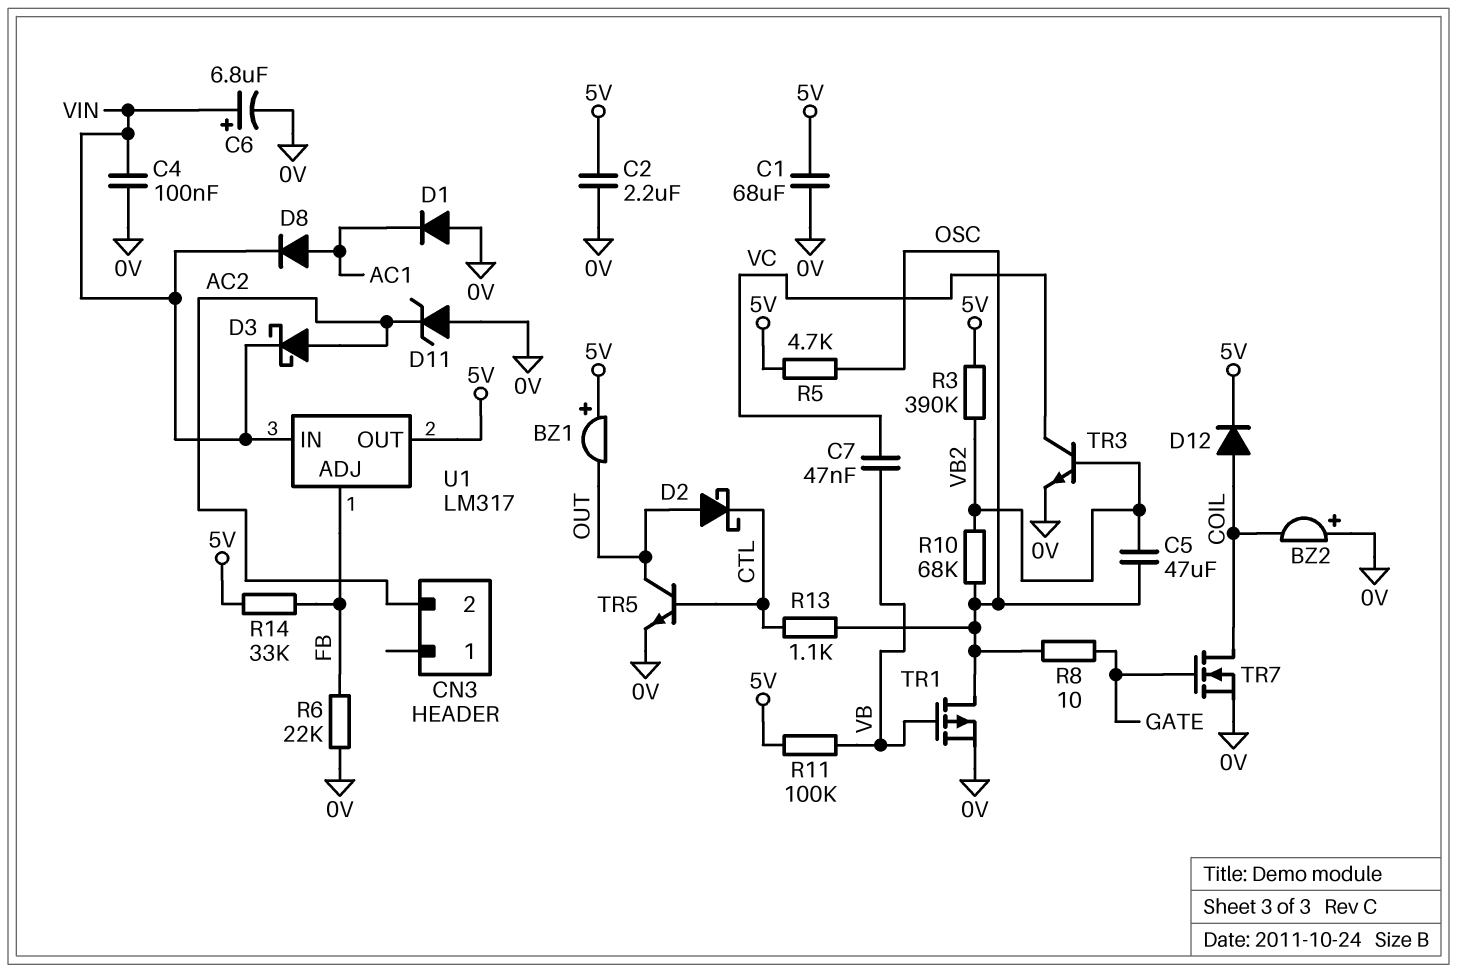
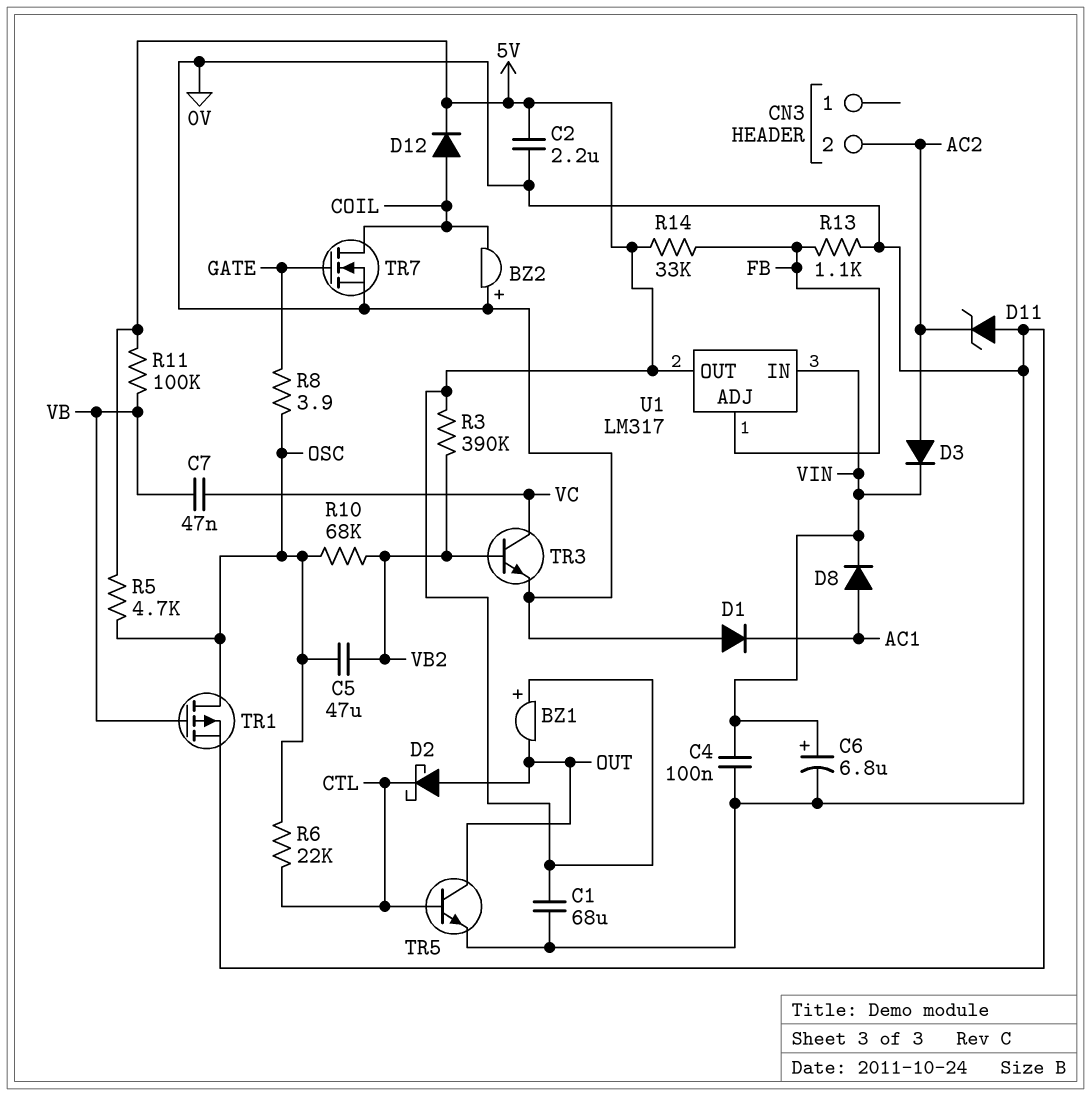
D3: schottky (A AC2, K VIN) -> diode (A AC2, K VIN)
R6: 22k (0V, FB) -> 22k (CTL, OSC)
R8: 10 (GATE, OSC) -> 3.9 (GATE, OSC)
R13: 1.1k (CTL, OSC) -> 1.1k (0V, FB)

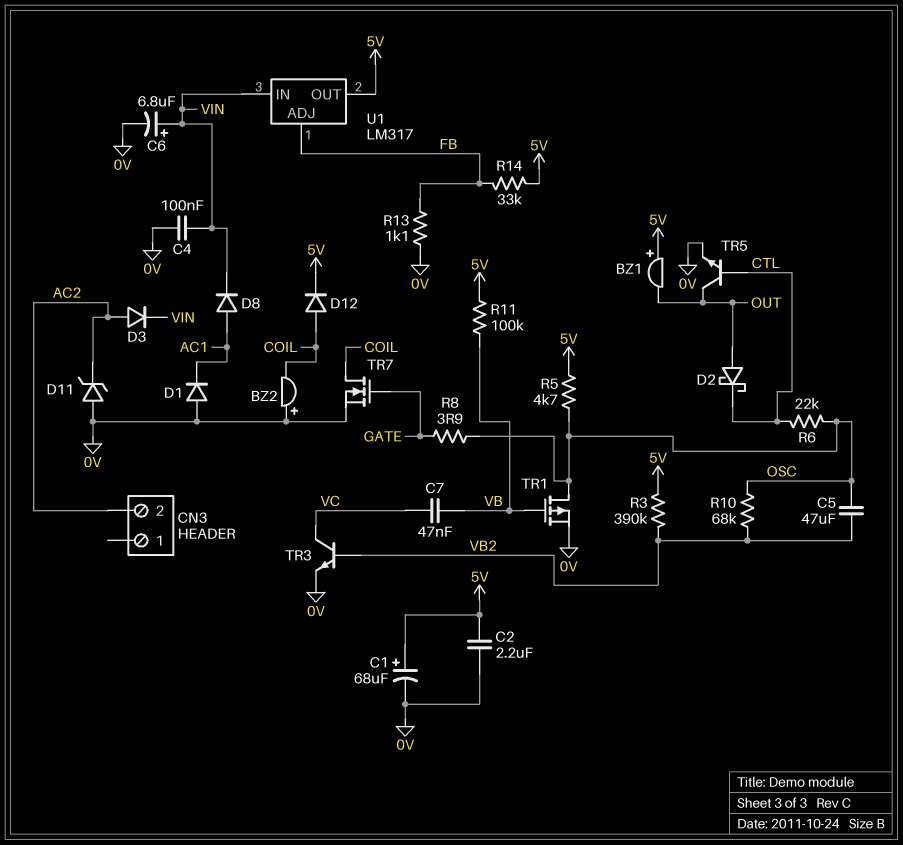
C1: 68uF (0V, 5V) -> 68uF (plus 5V, minus 0V)

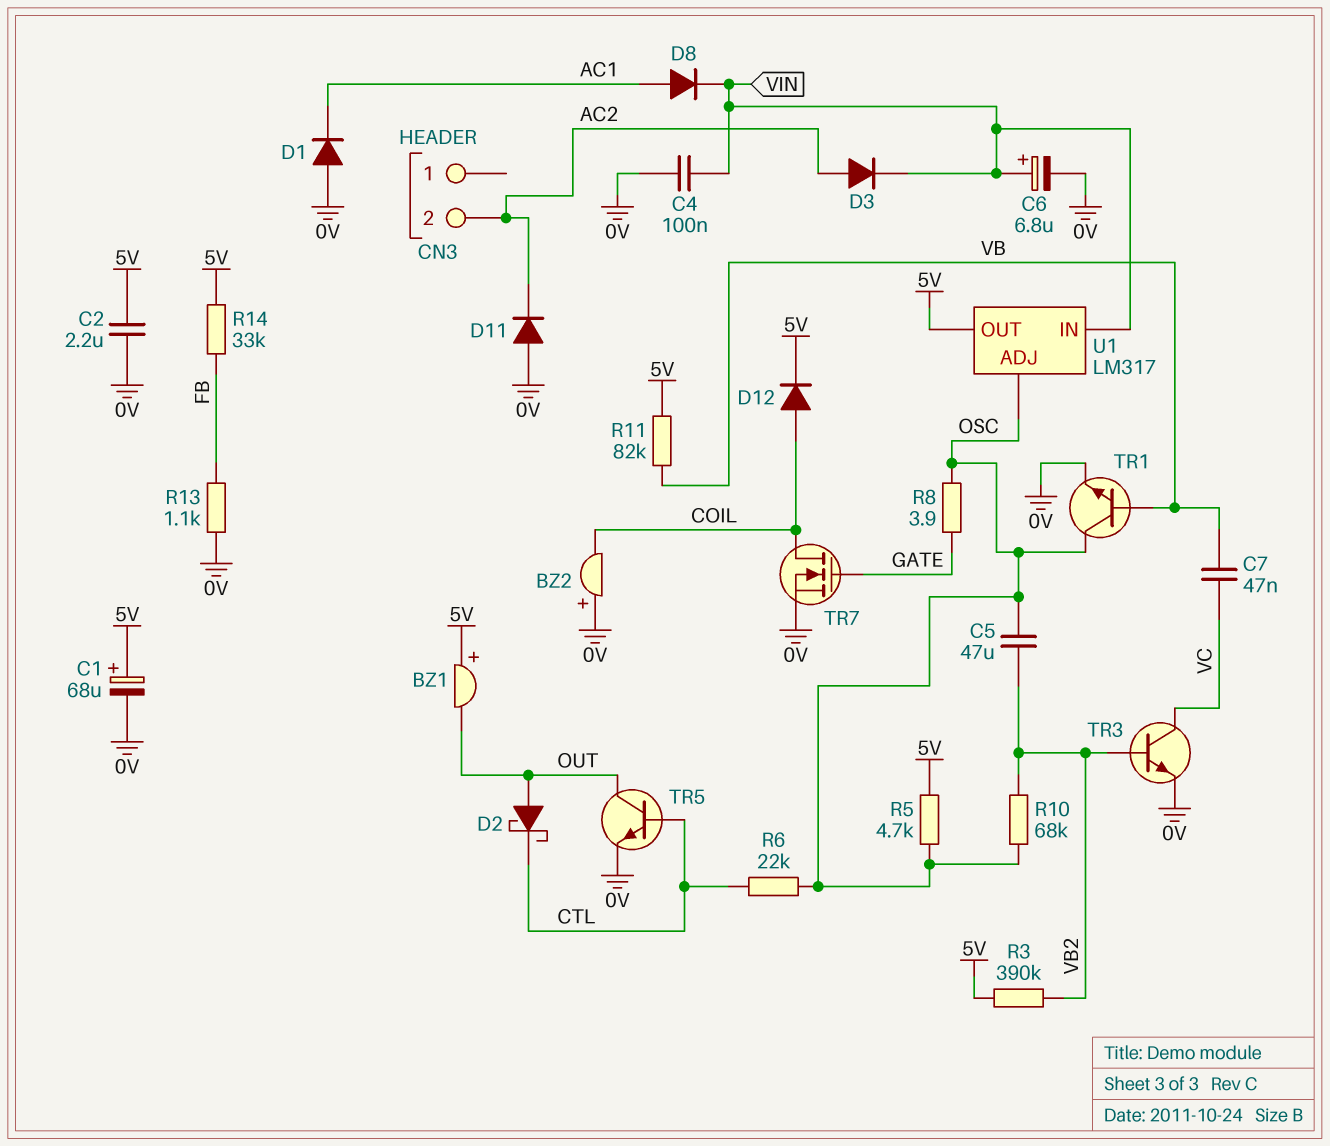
D11: zener (A 0V, K AC2) -> diode (A 0V, K AC2)
R11: 100k (5V, VB) -> 82k (5V, VB)
TR1: PMOS (G VB, D OSC, S 0V) -> NPN (B VB, C OSC, E 0V)
U1 pin ADJ: FB -> OSC

